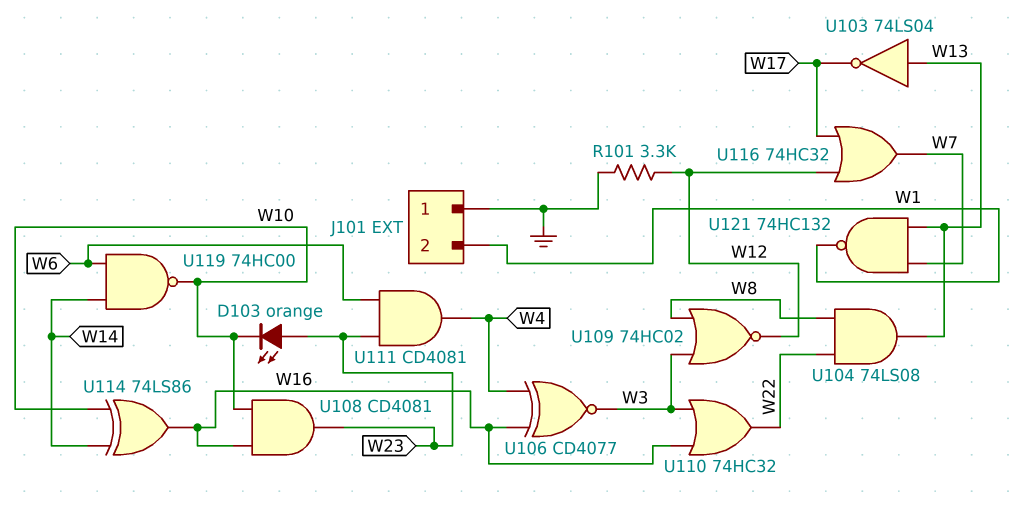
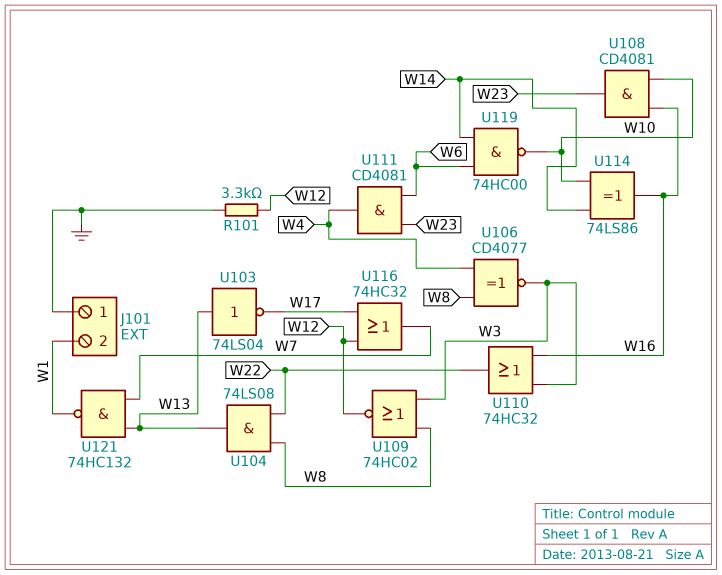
D103: LED orange (A W23, K W10) -> none
U106: XNOR CD4077 (in W4, in W16, out W3) -> XNOR CD4077 (in W4, in W8, out W3)

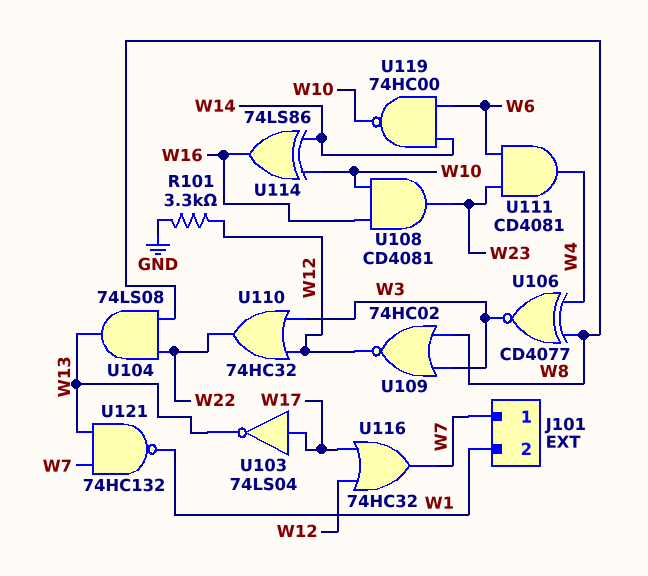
J101 pin 1: GND -> W7
U103: NOT 74LS04 (in W13, out W17) -> NOT 74LS04 (in W17, out W13)
U110: OR 74HC32 (in W3, in W16, out W22) -> OR 74HC32 (in W3, in W12, out W22)

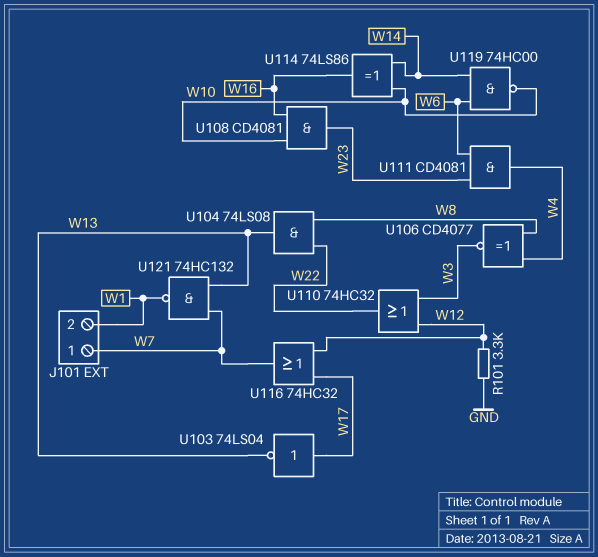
U109: NOR 74HC02 (in W3, in W8, out W12) -> none

